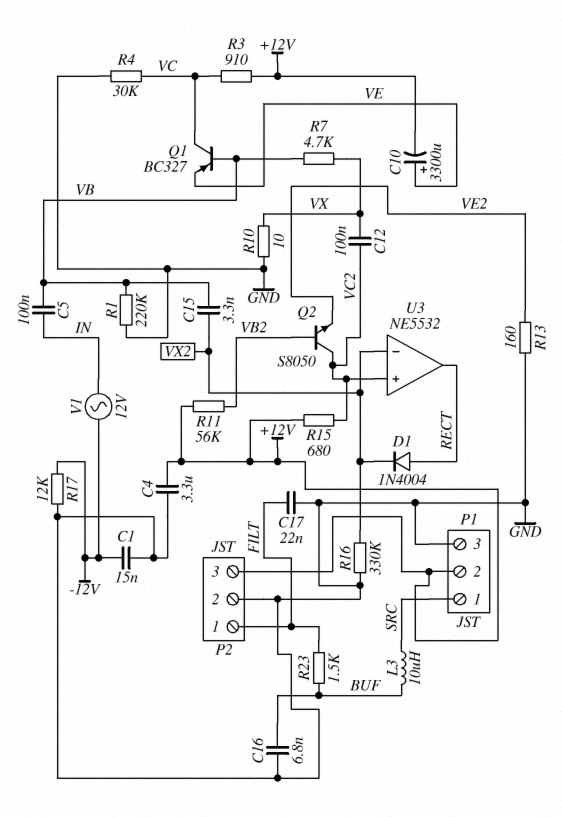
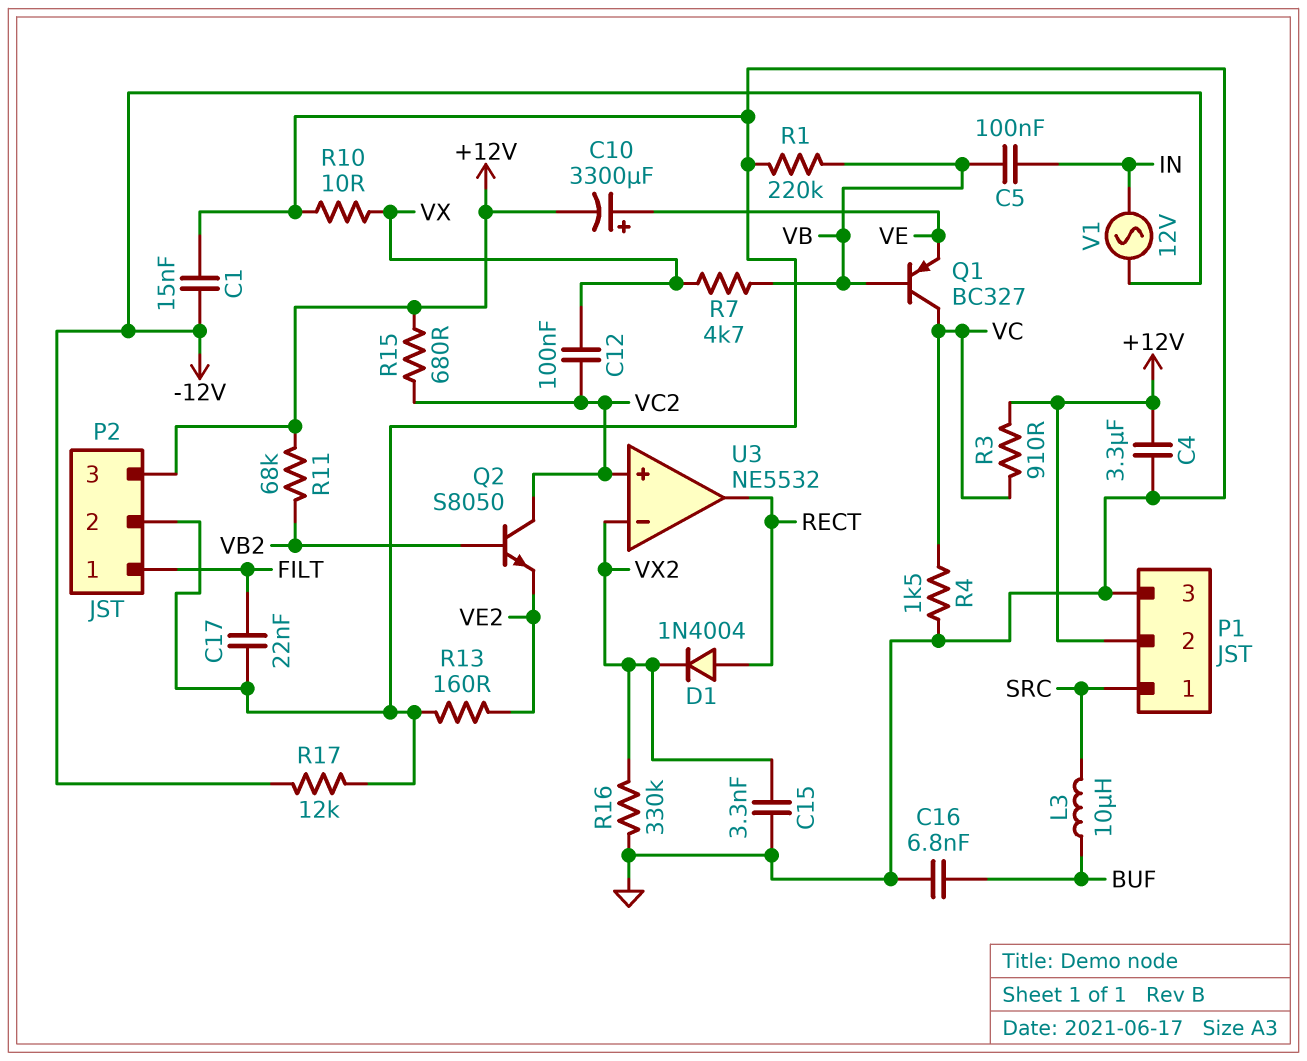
C15: 3.3nF (VB, VX2) -> 3.3nF (GND, VX2)
R4: 30k (GND, VC) -> 1.5k (GND, VC)
R11: 56k (+12V, VB2) -> 68k (+12V, VB2)
R23: 1.5k (BUF, FILT) -> none

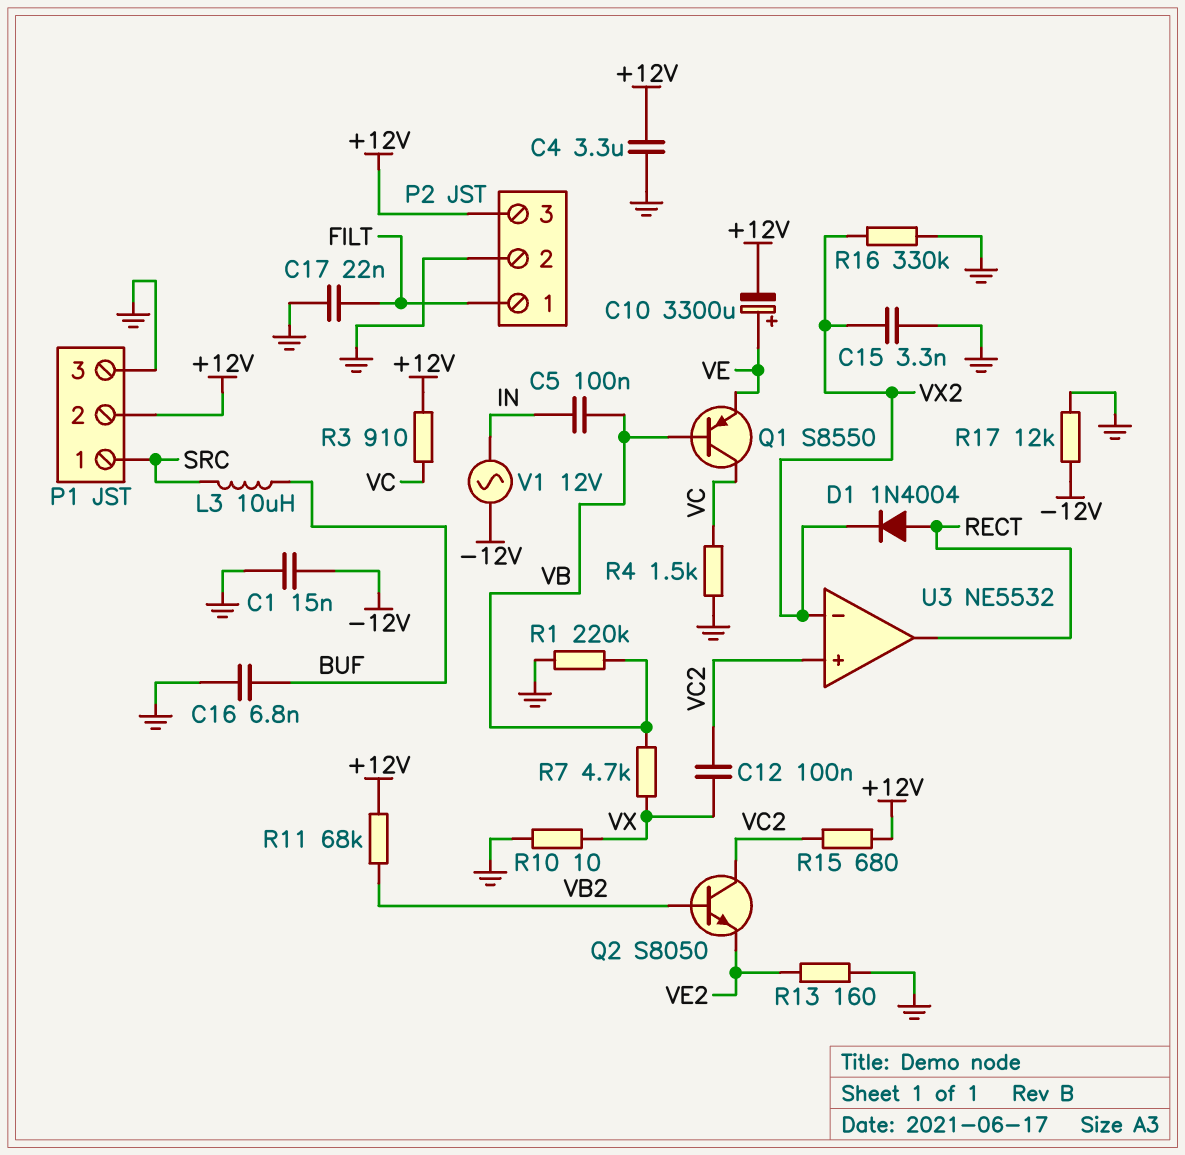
Q1: PNP BC327 (B VB, C VC, E VE) -> PNP S8550 (B VB, C VC, E VE)

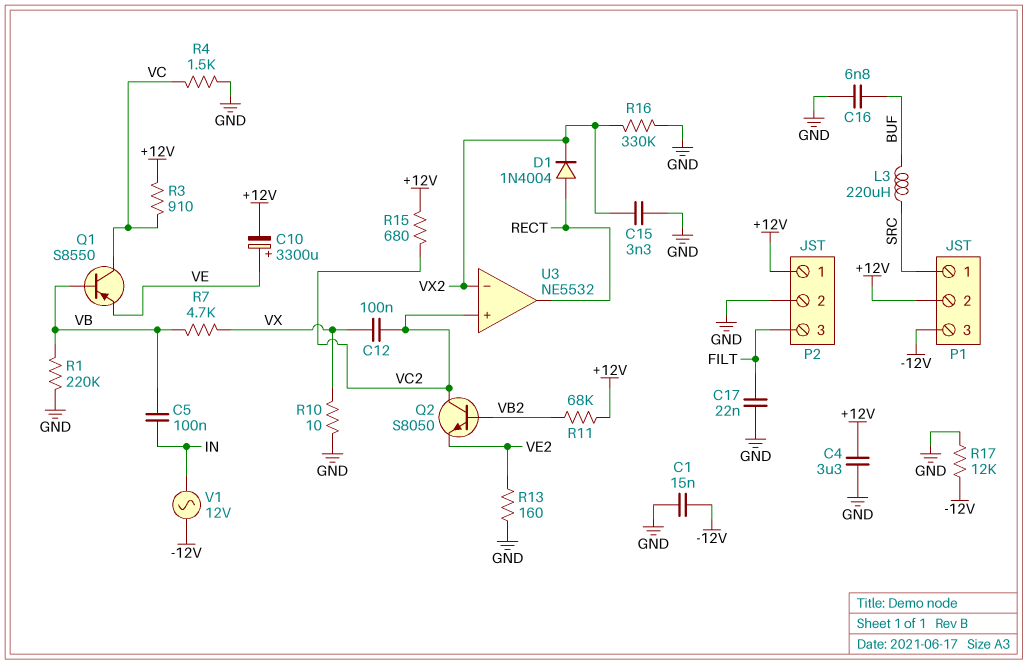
L3: 10uH (BUF, SRC) -> 220uH (BUF, SRC)
P1 pin 3: GND -> -12V
P2 pin 1: FILT -> +12V
P2 pin 3: +12V -> FILT

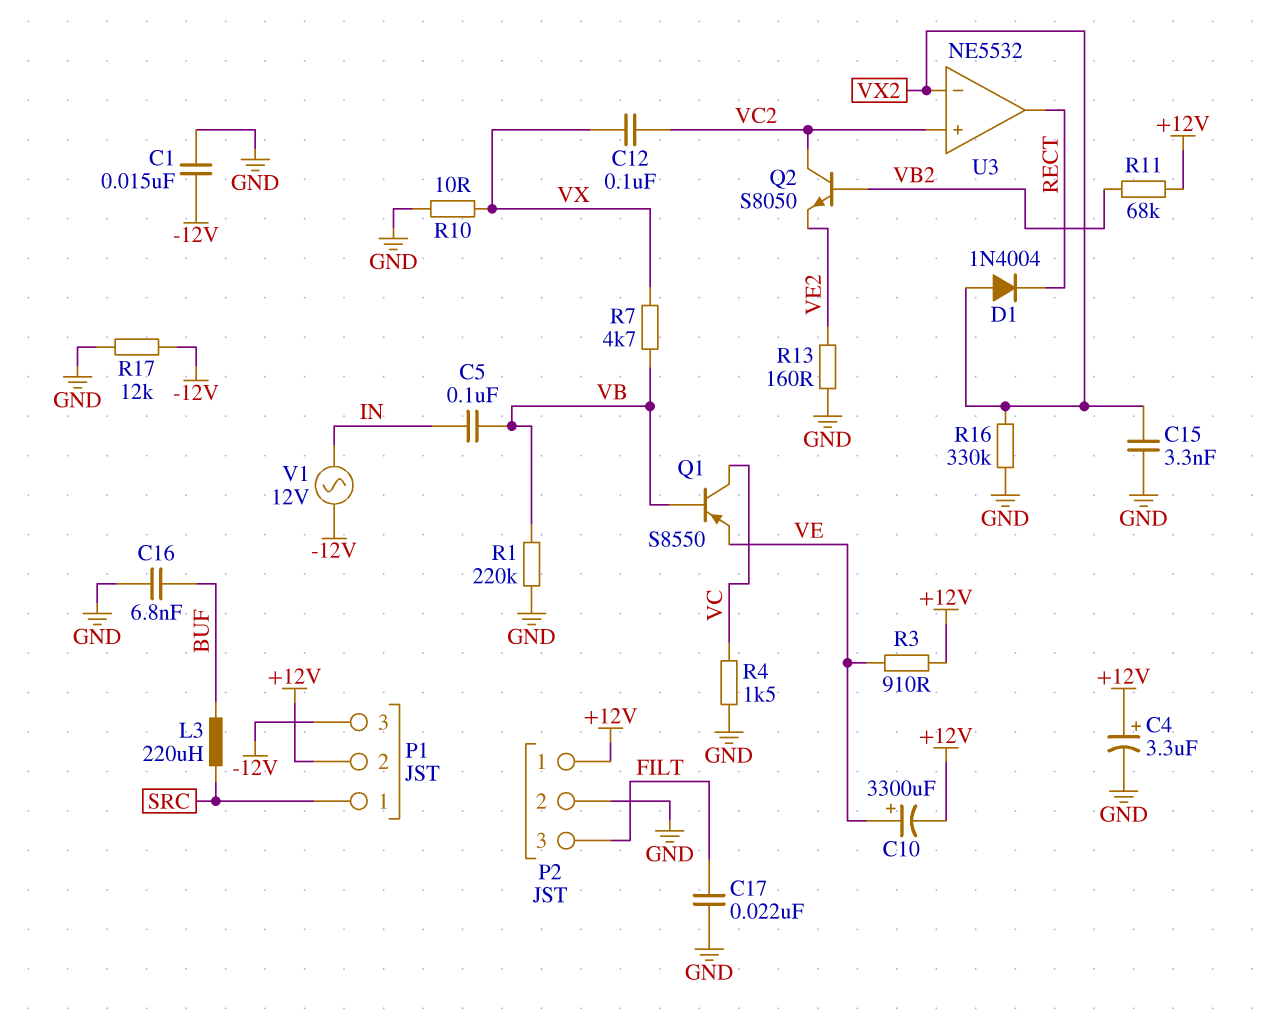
C4: 3.3uF (+12V, GND) -> 3.3uF (plus +12V, minus GND)
D1: diode 1N4004 (A RECT, K VX2) -> diode 1N4004 (A VX2, K RECT)
R3: 910 (+12V, VC) -> 910 (+12V, VE)
R15: 680 (+12V, VC2) -> none

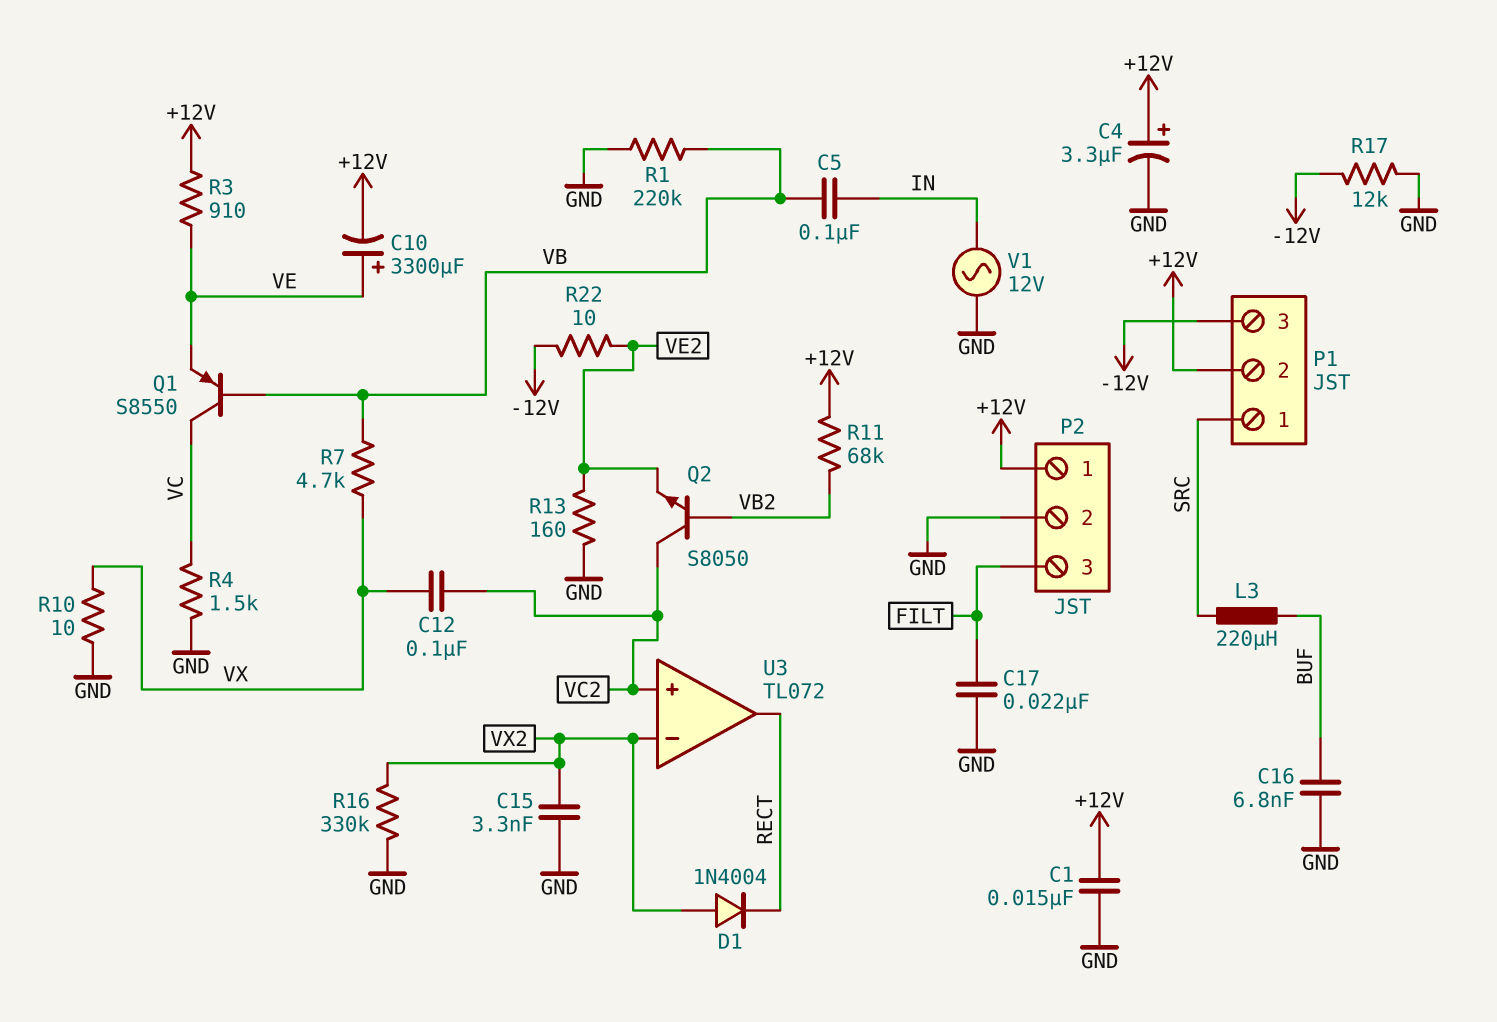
C1: 15nF (-12V, GND) -> 15nF (+12V, GND)
R22: none -> 10 (-12V, VE2)
U3: NE5532 -> TL072
V1: AC 12V (-12V, IN) -> AC 12V (GND, IN)

